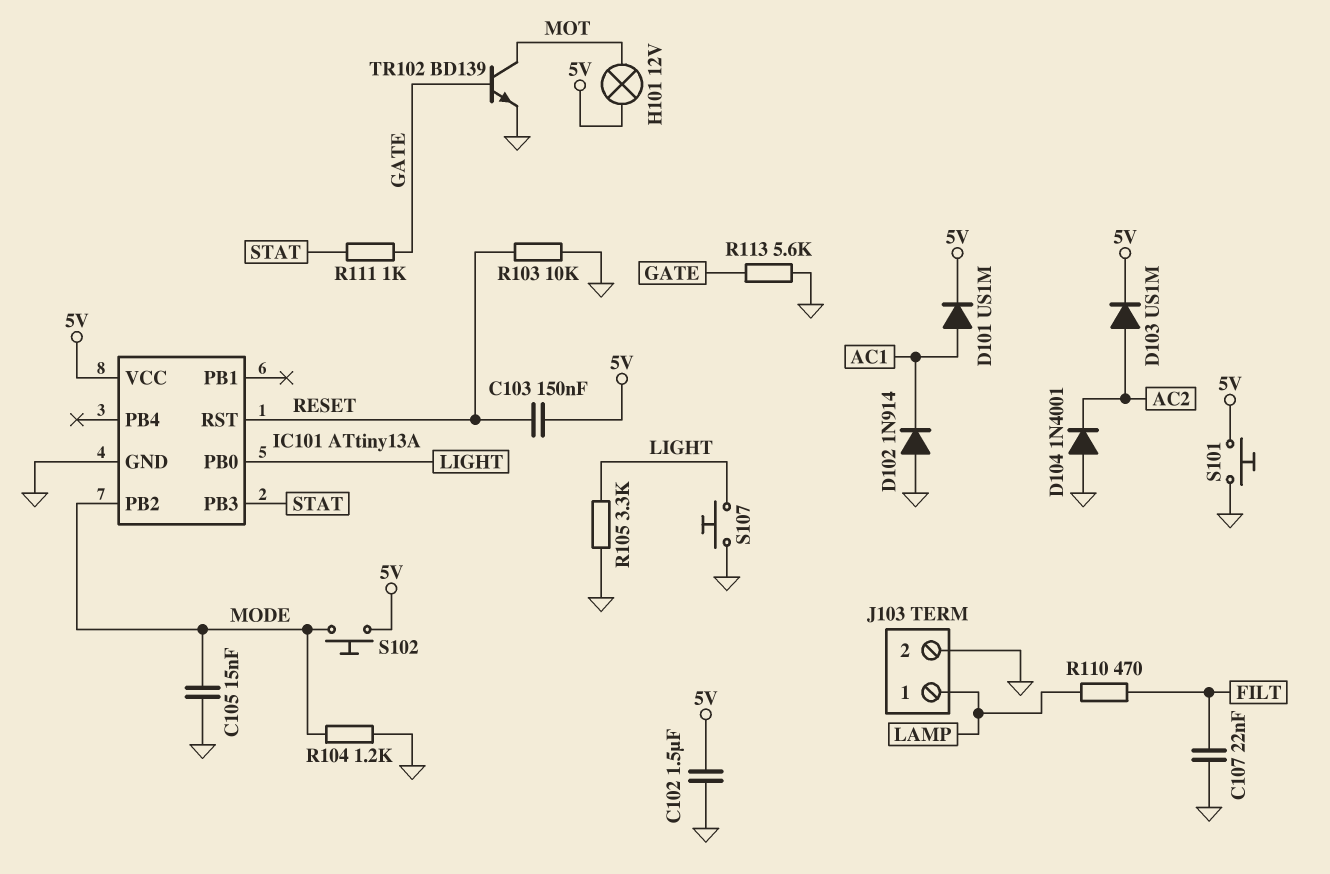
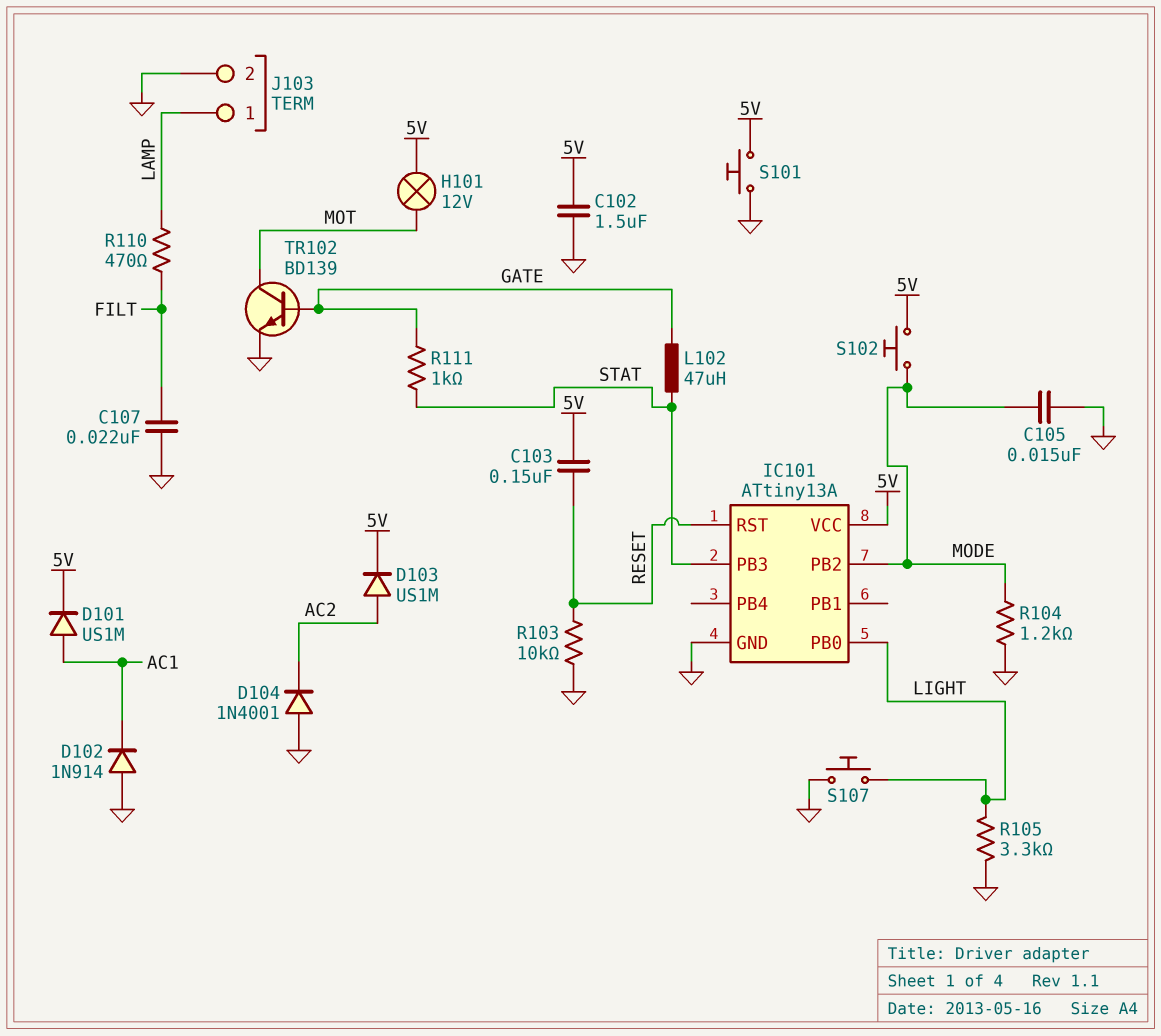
L102: none -> 47uH (GATE, STAT)
R113: 5.6k (GATE, GND) -> none

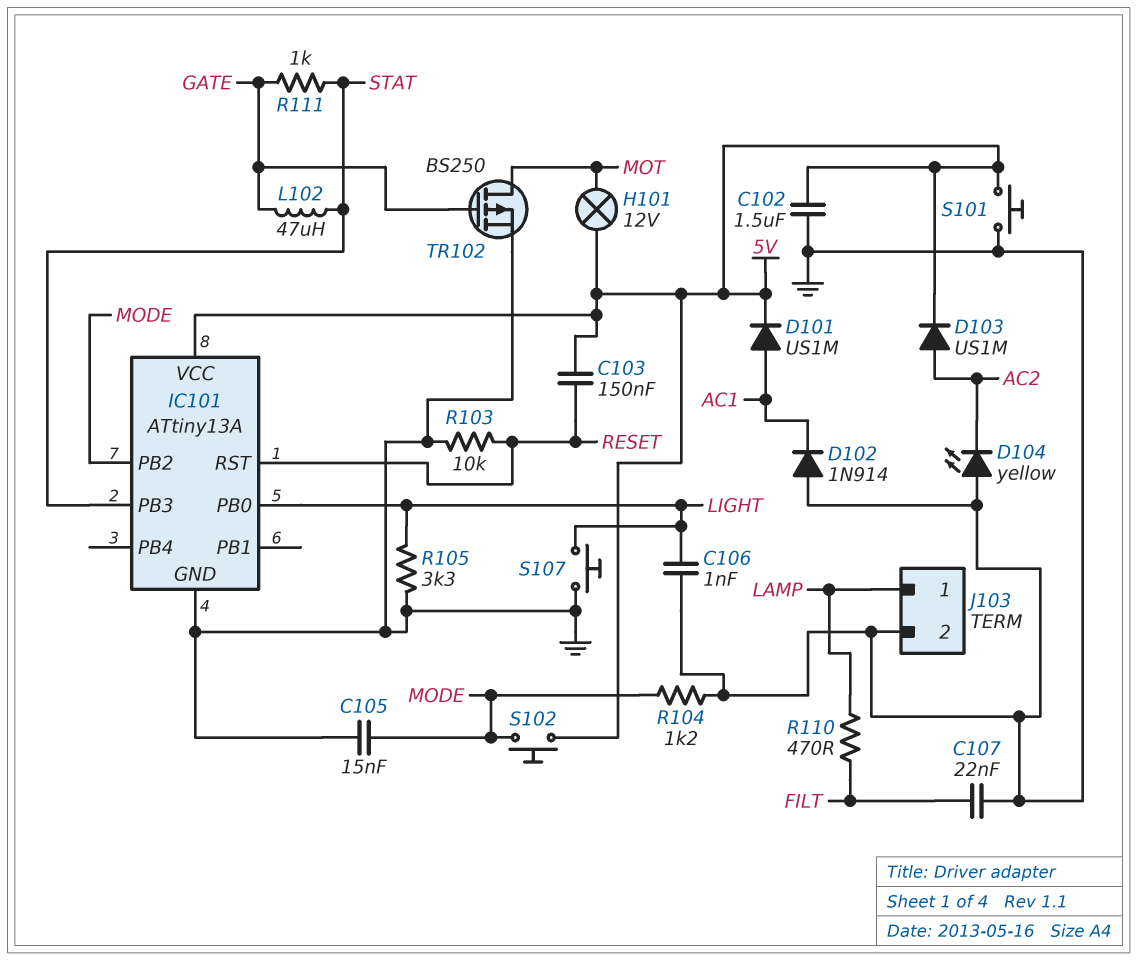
C106: none -> 1nF (GND, LIGHT)
D104: diode 1N4001 (A GND, K AC2) -> LED yellow (A GND, K AC2)
TR102: NPN BD139 (B GATE, C MOT, E GND) -> PMOS BS250 (G GATE, D MOT, S GND)

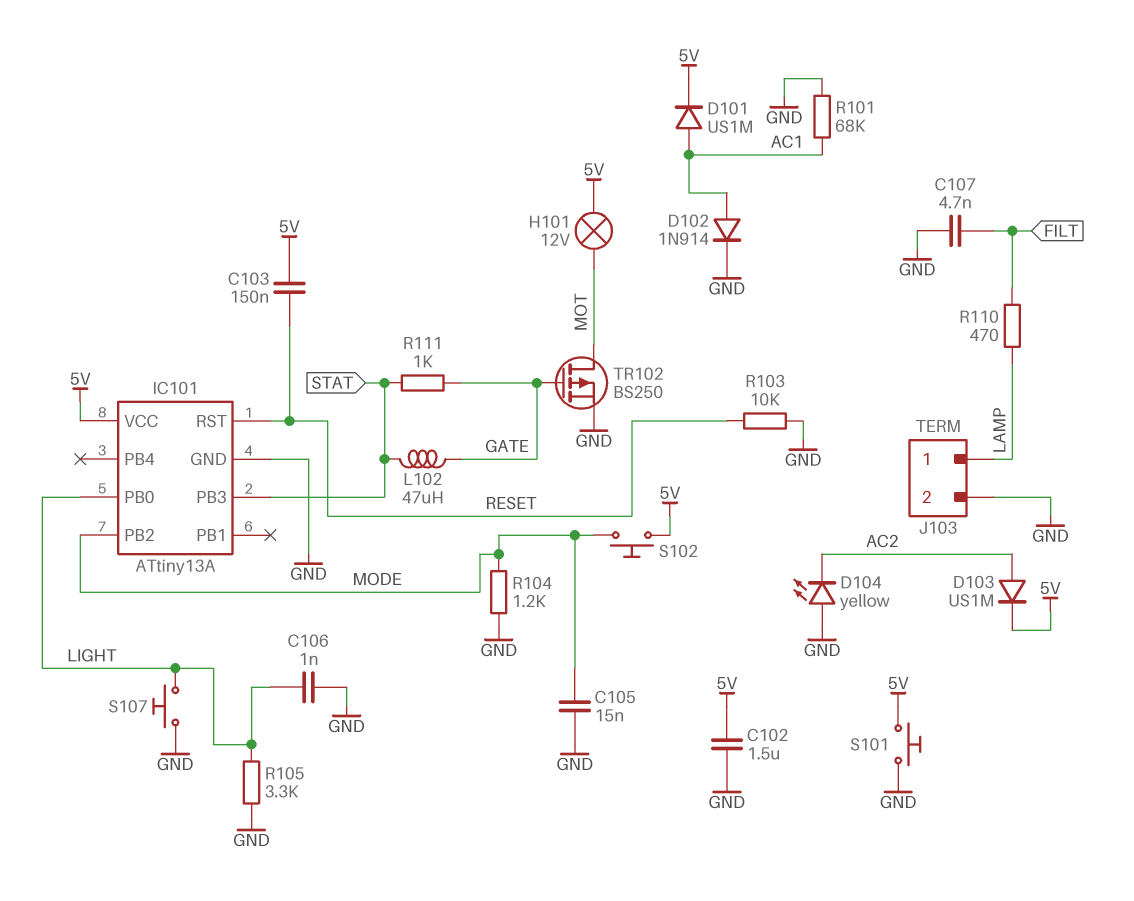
C107: 22nF (FILT, GND) -> 4.7nF (FILT, GND)
D102: diode 1N914 (A GND, K AC1) -> diode 1N914 (A AC1, K GND)
R101: none -> 68k (AC1, GND)

